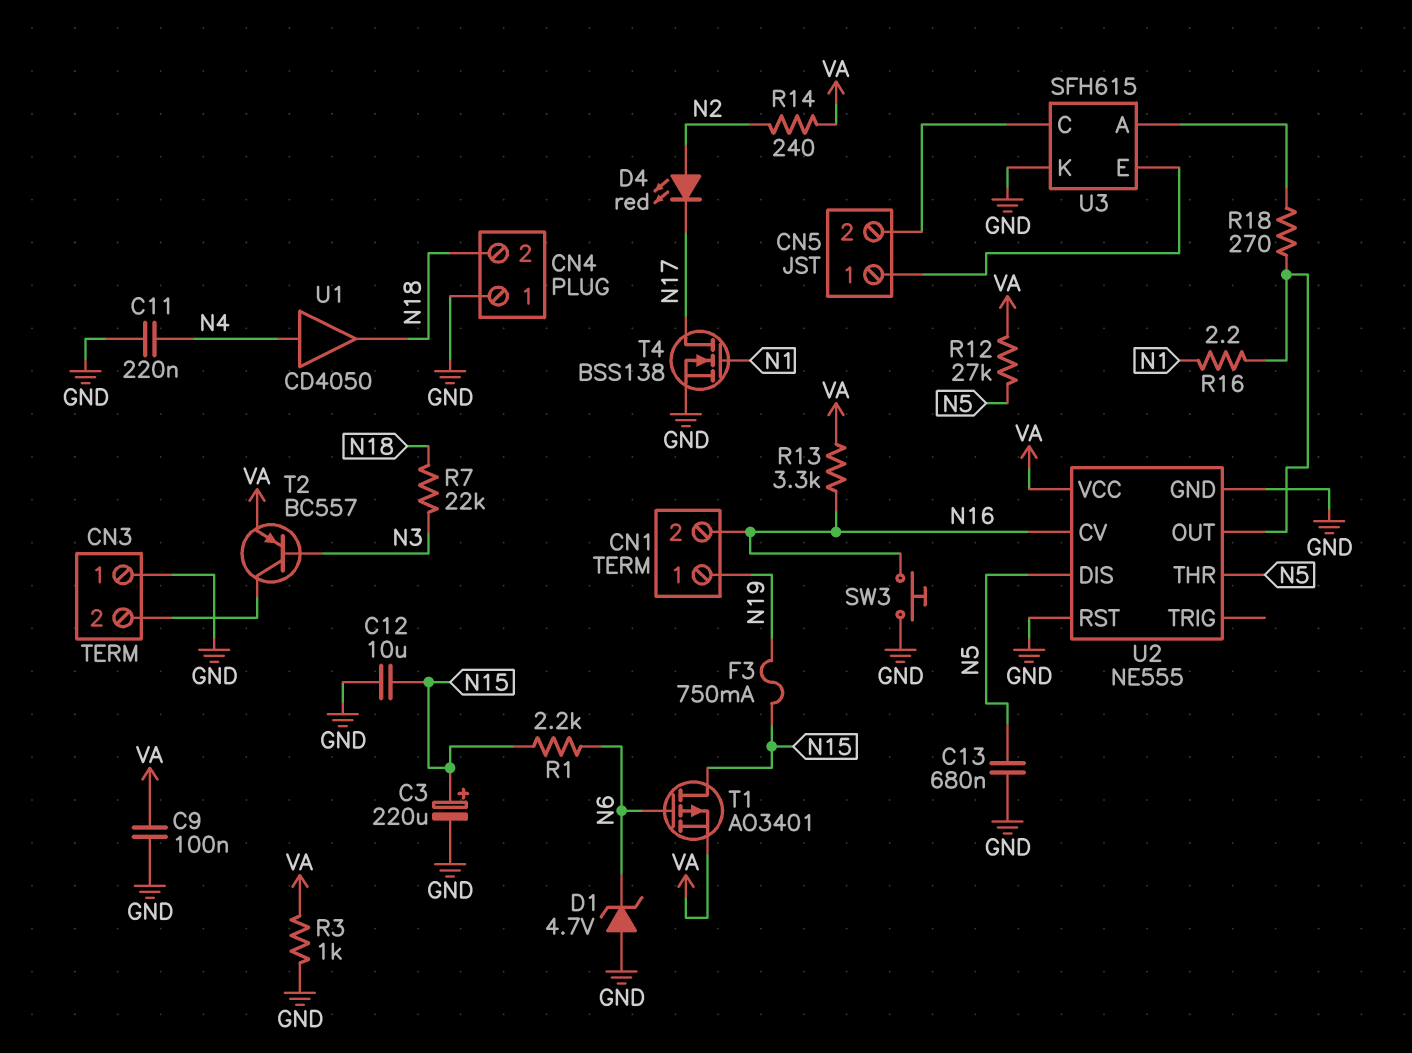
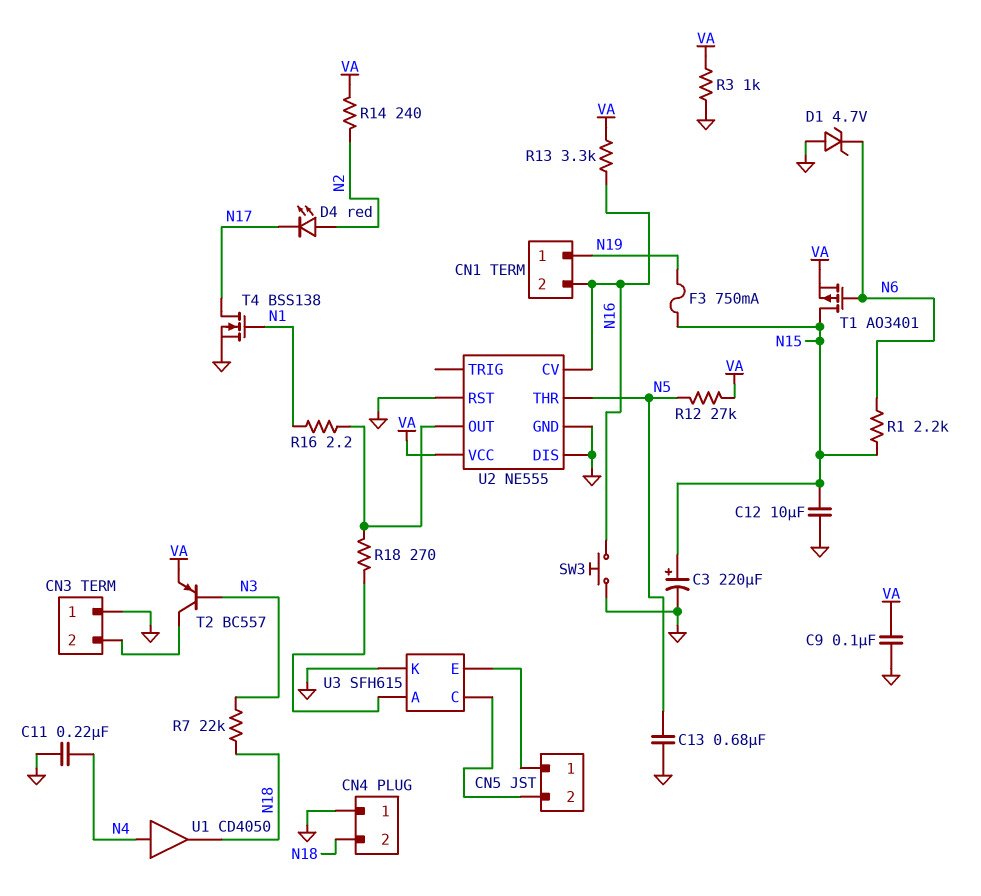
U2 pin DIS: N5 -> GND

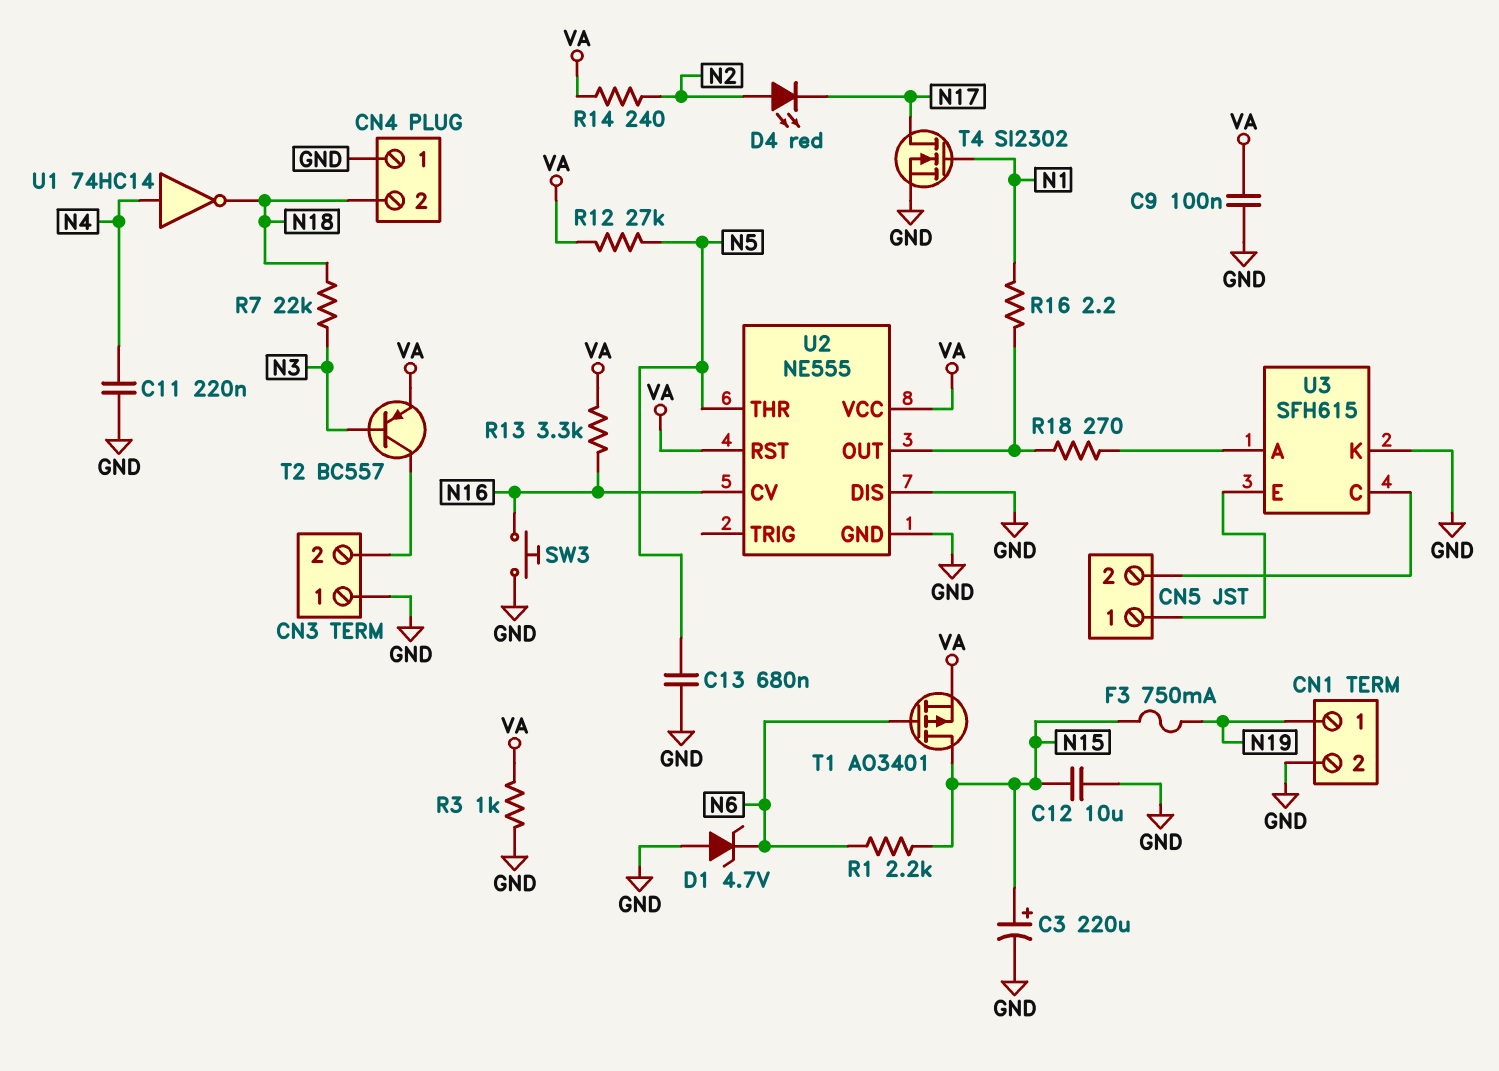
CN1 pin 2: N16 -> GND
T4: NMOS BSS138 (G N1, D N17, S GND) -> NMOS SI2302 (G N1, D N17, S GND)
U1: buffer CD4050 (in N4, out N18) -> NOT 74HC14 (in N4, out N18)
U2 pin RST: GND -> VA

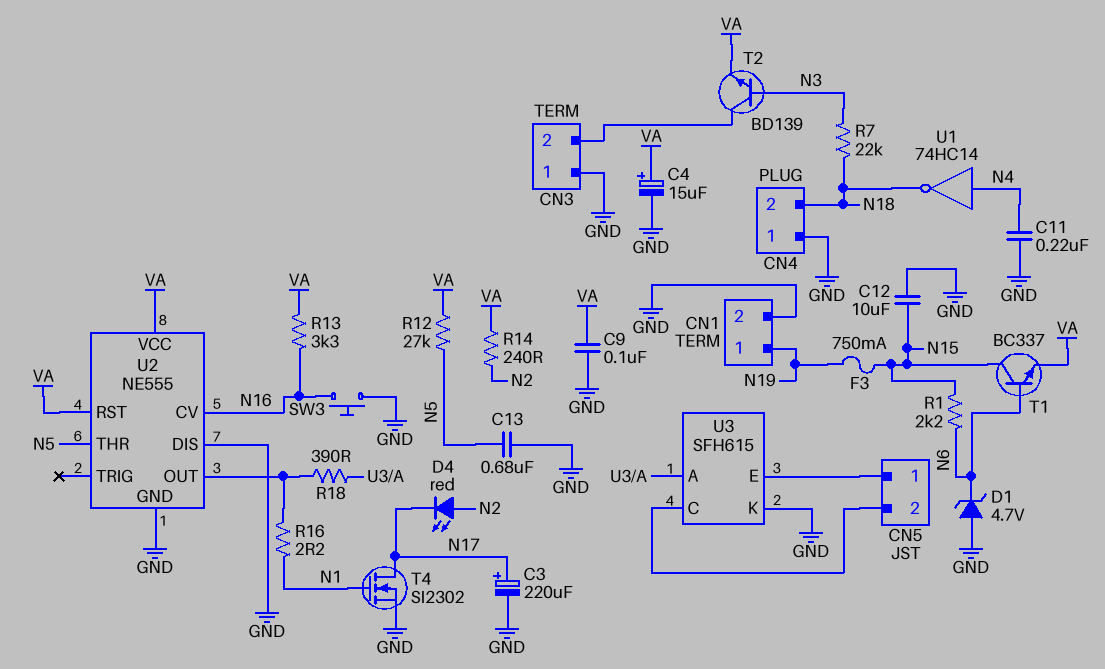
C3: 220uF (plus N15, minus GND) -> 220uF (plus N17, minus GND)
C4: none -> 15uF (plus VA, minus GND)
R3: 1k (GND, VA) -> none
R18: 270 (U2/OUT, U3/A) -> 390 (U2/OUT, U3/A)
T1: PMOS AO3401 (G N6, D N15, S VA) -> NPN BC337 (B N6, C N15, E VA)
T2: PNP BC557 (B N3, C CN3/2, E VA) -> NPN BD139 (B N3, C CN3/2, E VA)

